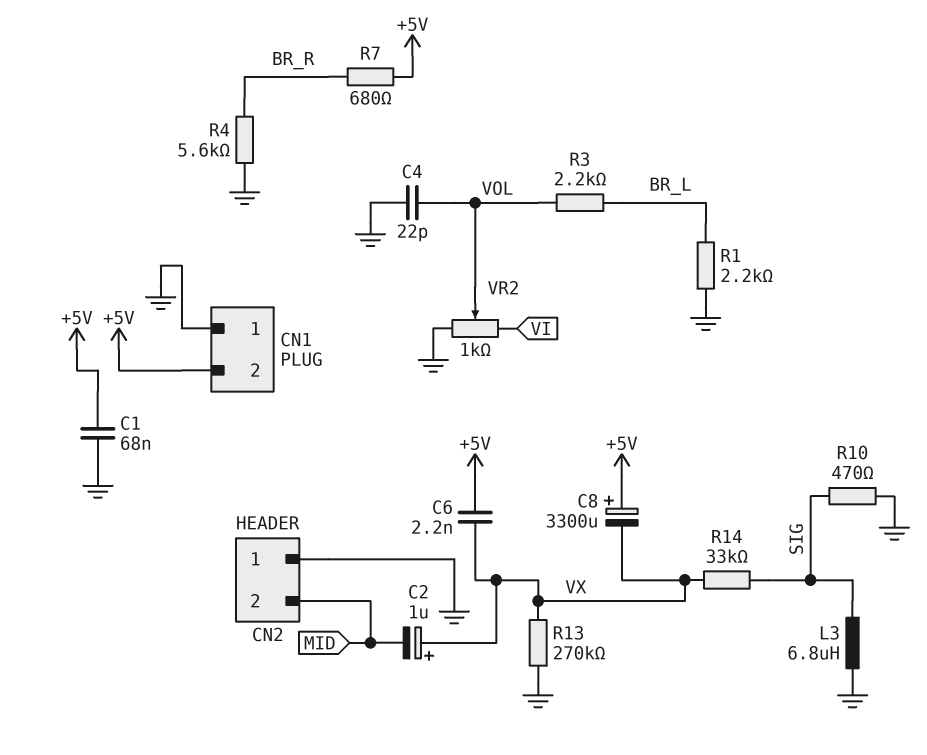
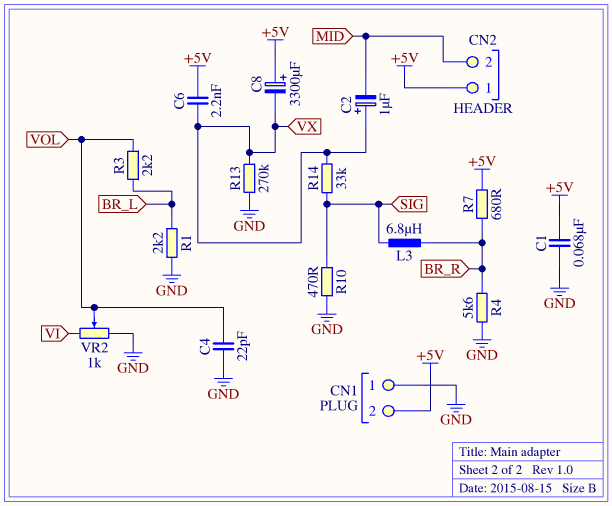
CN2 pin 1: GND -> +5V
L3: 6.8uH (GND, SIG) -> 6.8uH (BR_R, SIG)

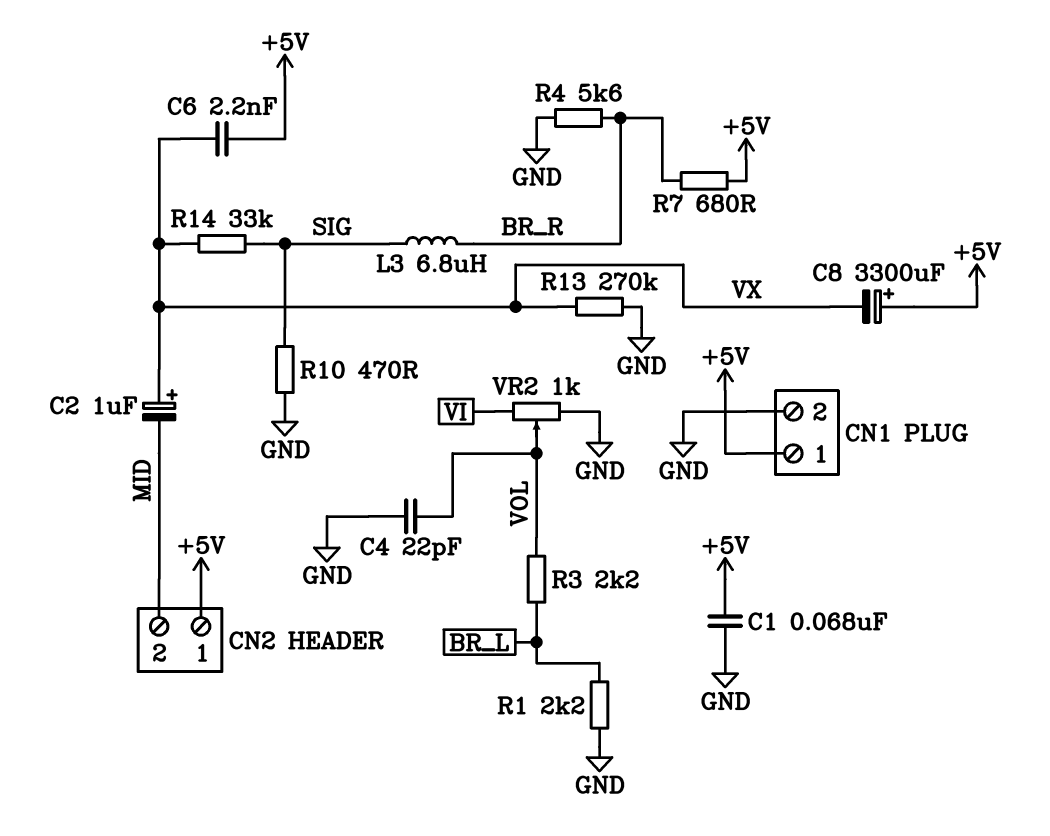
CN1 pin 1: GND -> +5V
CN1 pin 2: +5V -> GND

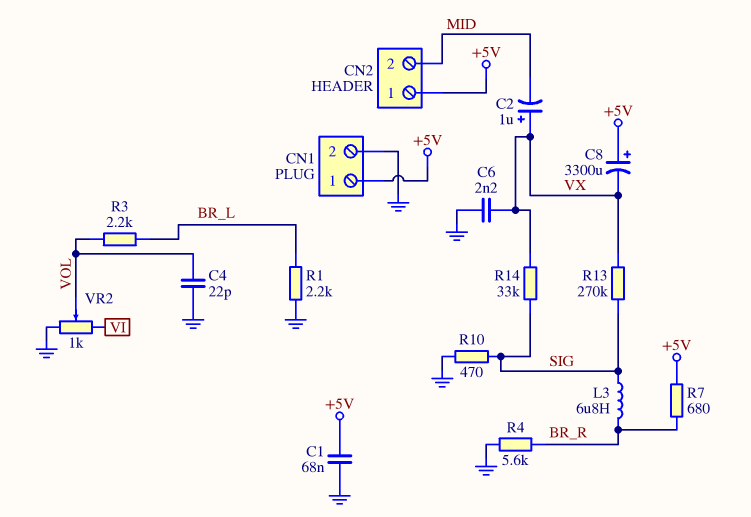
C6: 2.2nF (+5V, VX) -> 2.2nF (GND, VX)
R13: 270k (GND, VX) -> 270k (SIG, VX)

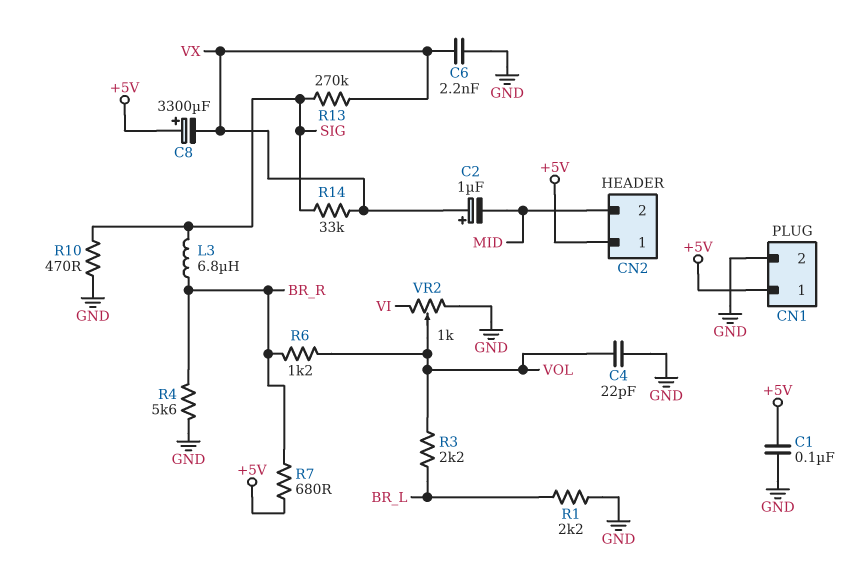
C1: 68nF (+5V, GND) -> 100nF (+5V, GND)
R6: none -> 1.2k (BR_R, VOL)

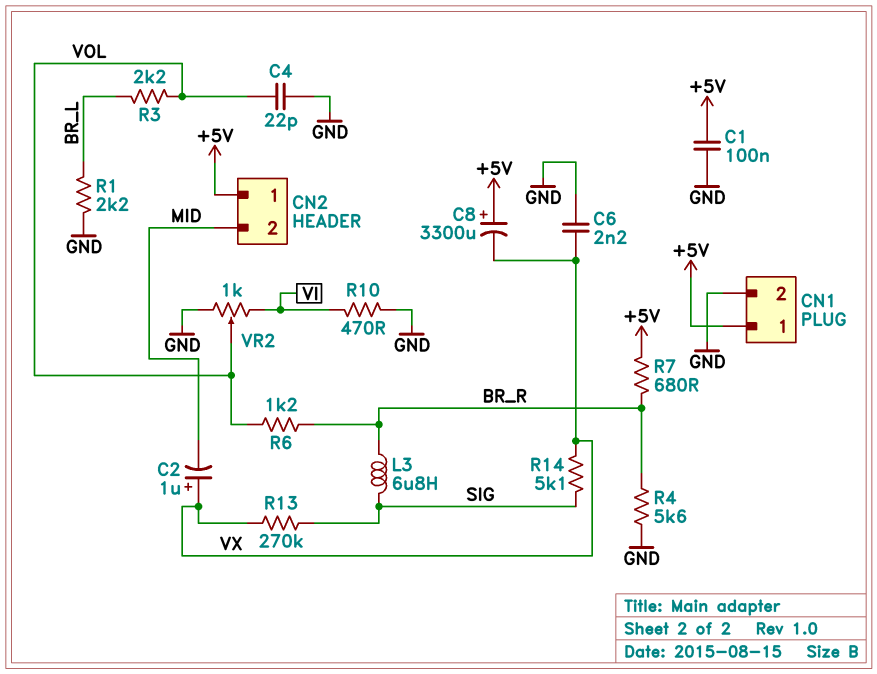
R10: 470 (GND, SIG) -> 470 (GND, VI)
R14: 33k (SIG, VX) -> 5.1k (SIG, VX)

